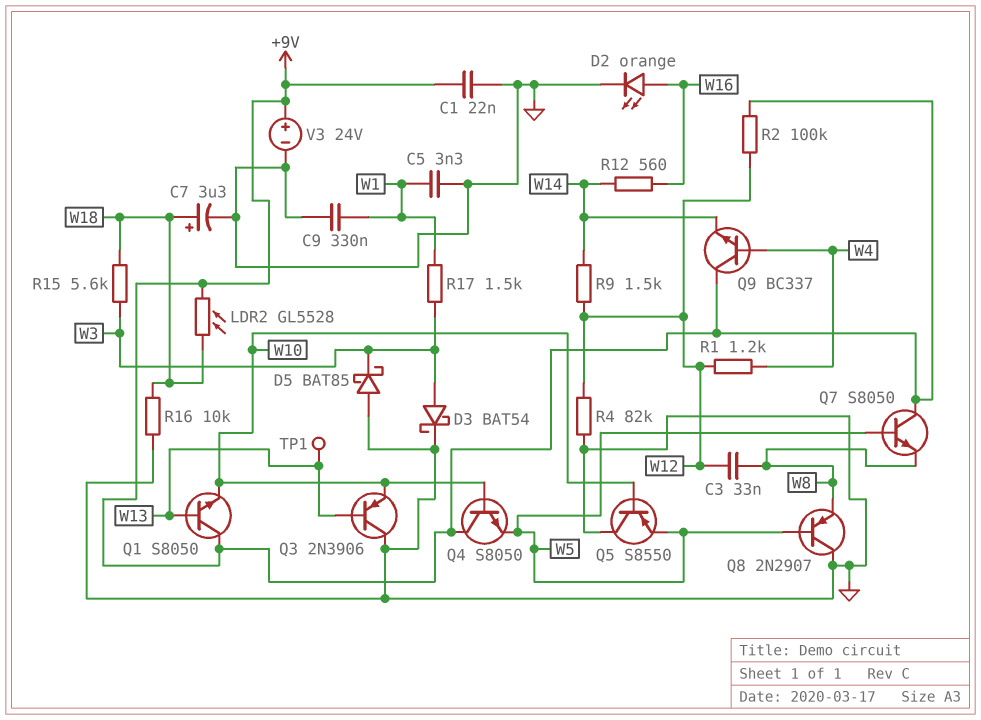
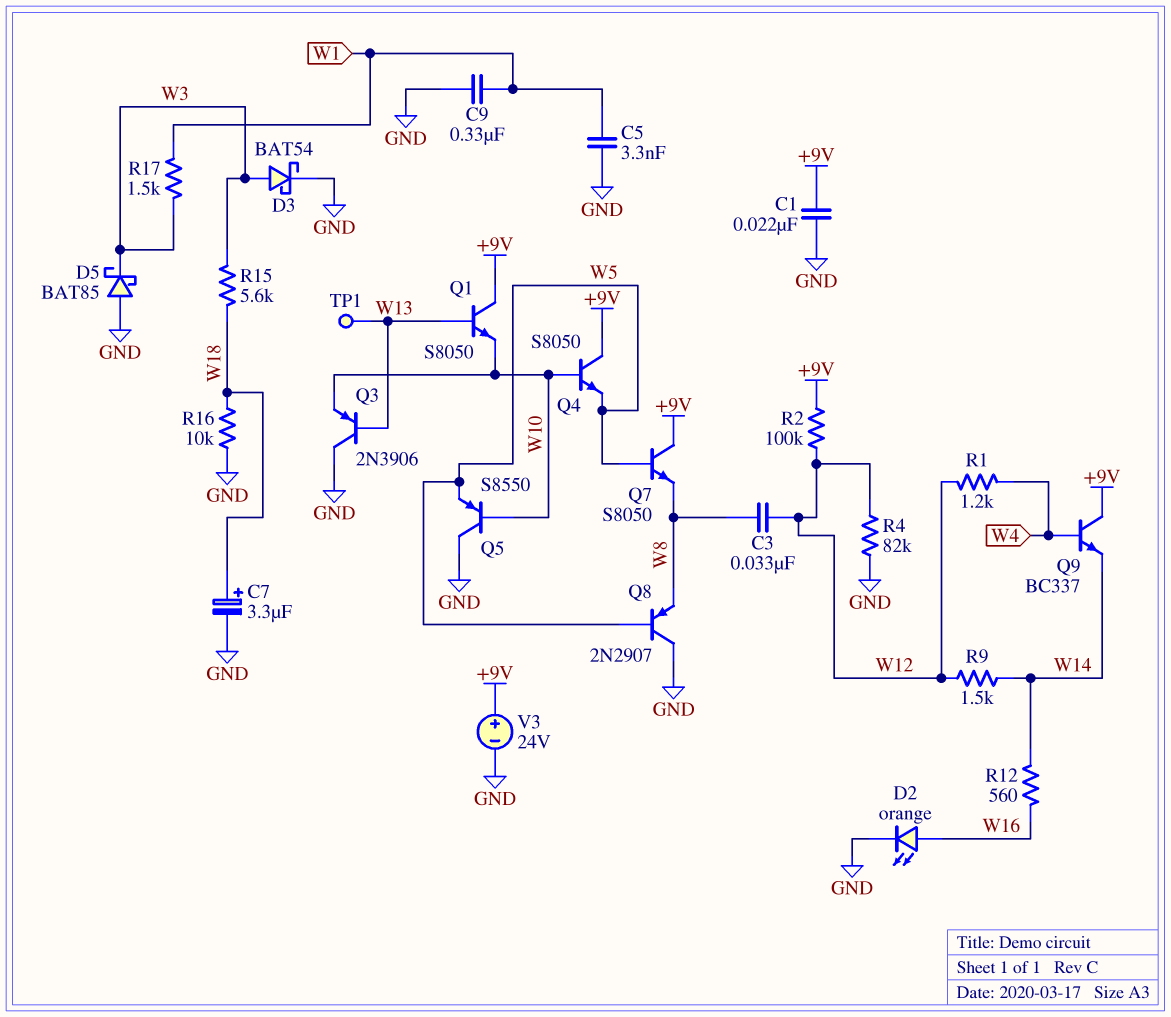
LDR2: GL5528 (+9V, W18) -> none

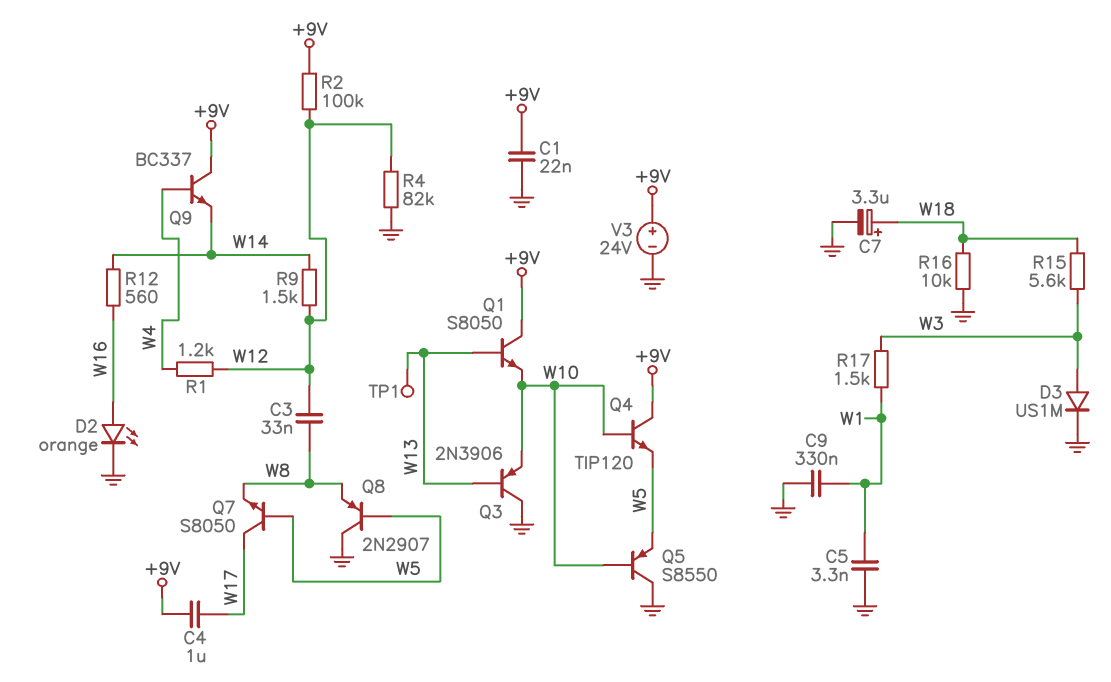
C4: none -> 1uF (+9V, W17)
D3: schottky BAT54 (A W3, K GND) -> diode US1M (A W3, K GND)
D5: schottky BAT85 (A GND, K W3) -> none
Q4: NPN S8050 (B W10, C +9V, E W5) -> NPN TIP120 (B W10, C +9V, E W5)
Q7: NPN S8050 (B W5, C +9V, E W8) -> NPN S8050 (B W5, C W17, E W8)

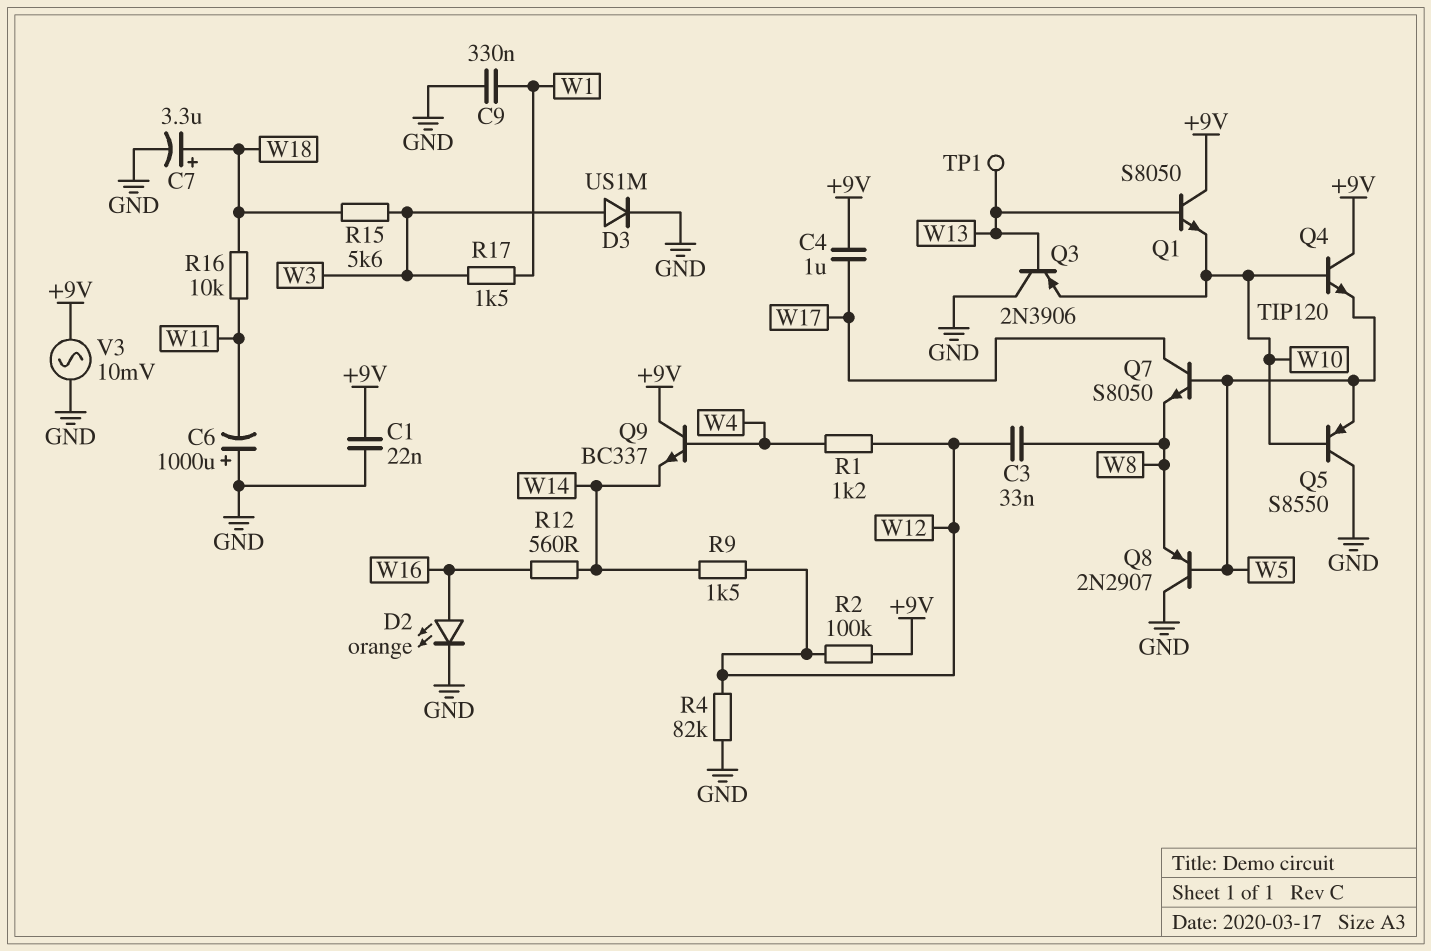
C5: 3.3nF (GND, W1) -> none
C6: none -> 1000uF (plus GND, minus W11)
R16: 10k (GND, W18) -> 10k (W11, W18)
V3: 24V (plus +9V, minus GND) -> AC 10mV (+9V, GND)

